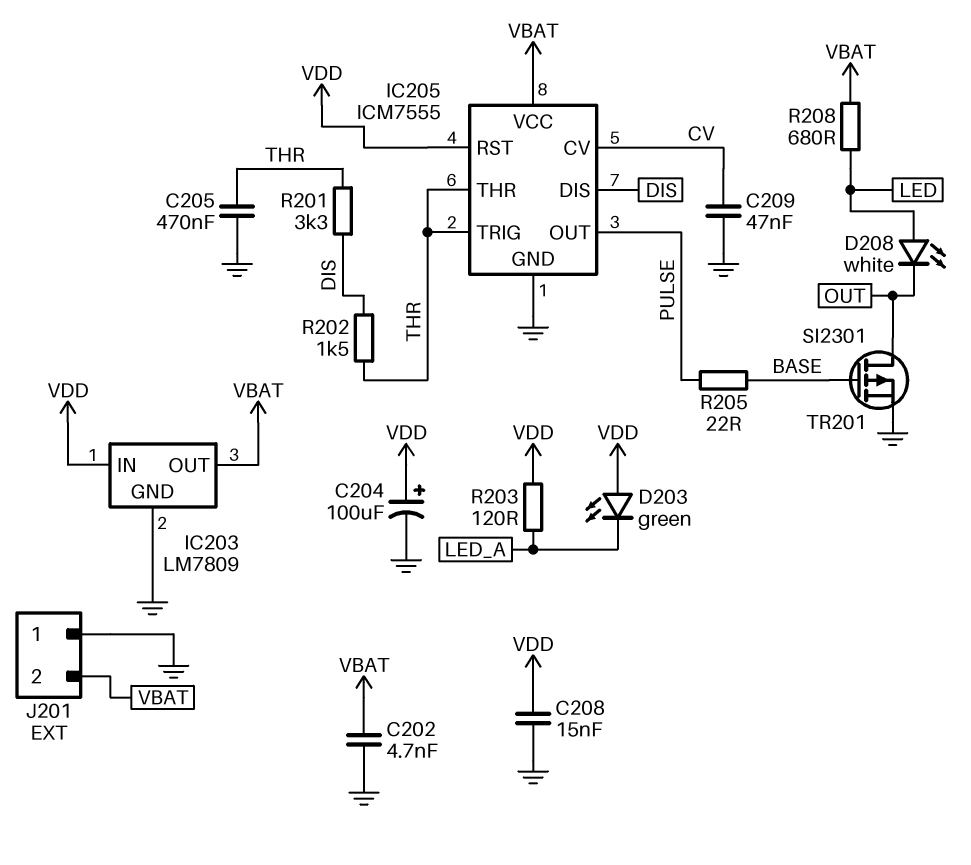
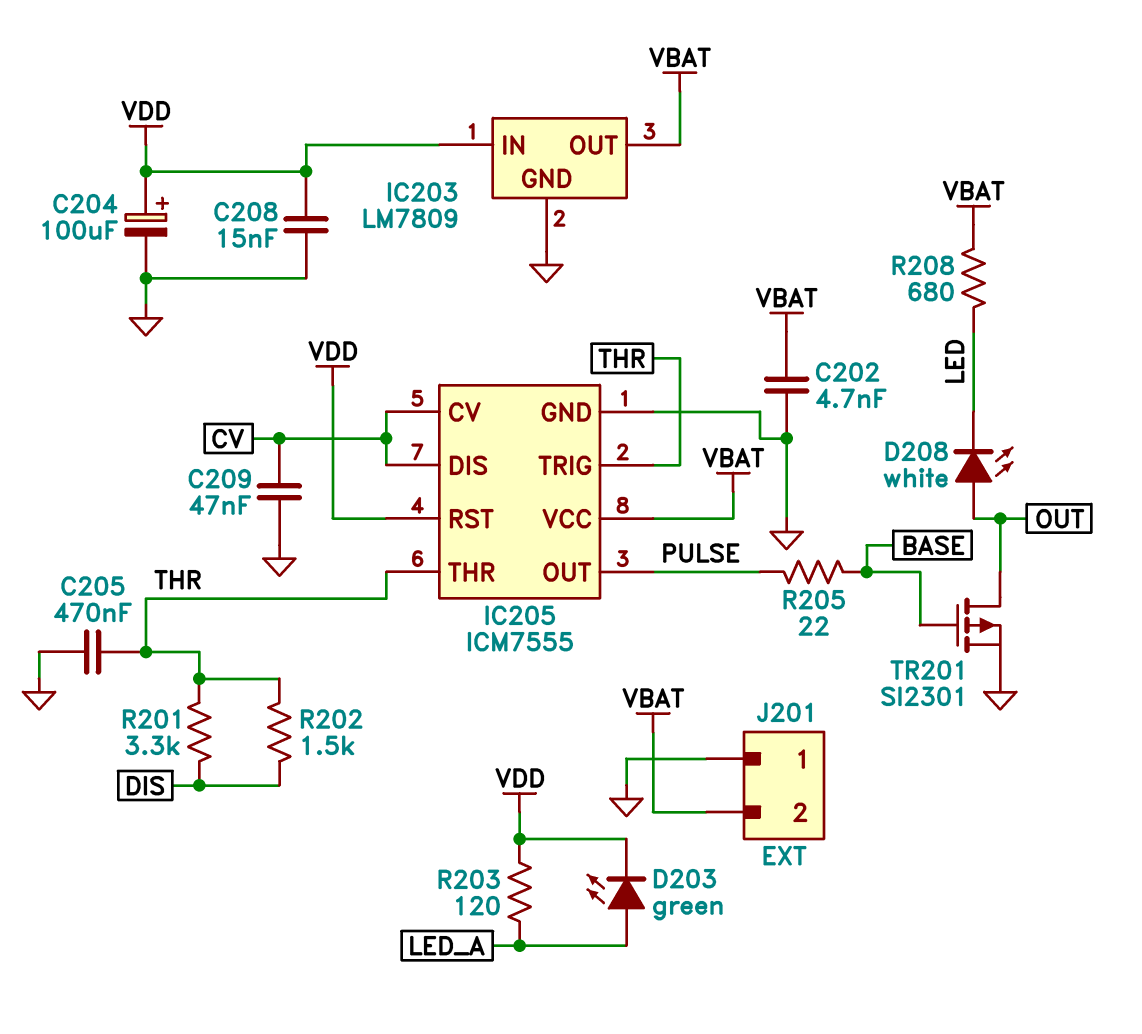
D203: LED green (A VDD, K LED_A) -> LED green (A LED_A, K VDD)
D208: LED white (A LED, K OUT) -> LED white (A OUT, K LED)
IC205 pin DIS: DIS -> CV

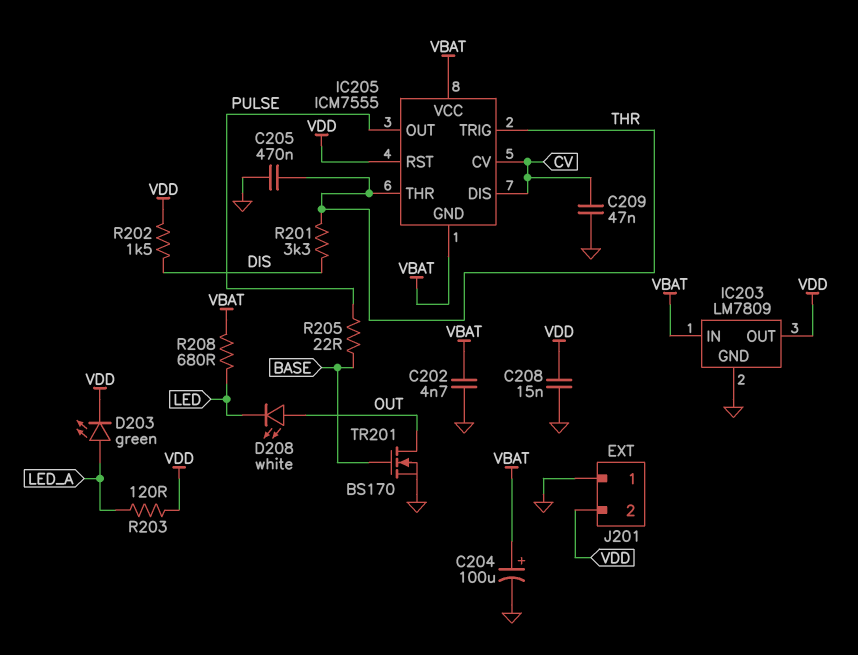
C204: 100uF (plus VDD, minus GND) -> 100uF (plus VBAT, minus GND)
IC203 pin IN: VDD -> VBAT
IC203 pin OUT: VBAT -> VDD
IC205 pin GND: GND -> VBAT
J201 pin 2: VBAT -> VDD
R202: 1.5k (DIS, THR) -> 1.5k (DIS, VDD)
TR201: PMOS SI2301 (G BASE, D OUT, S GND) -> NMOS BS170 (G BASE, D OUT, S GND)

